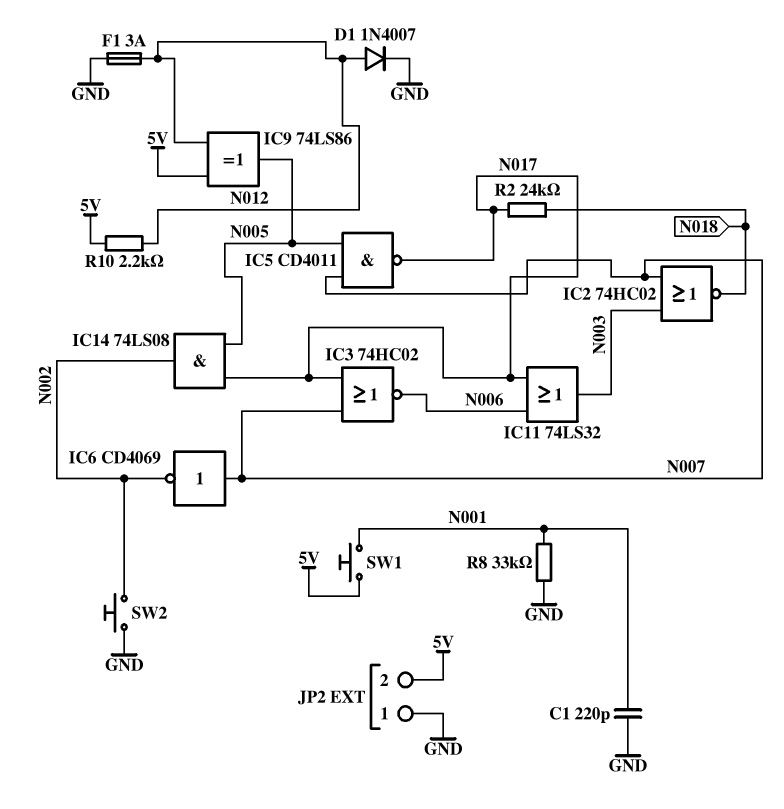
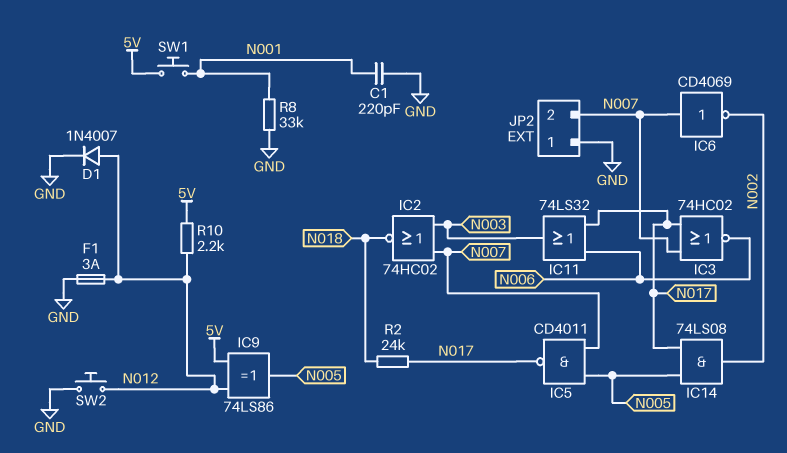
JP2 pin 2: 5V -> N007
SW2: button (GND, N002) -> button (GND, N012)

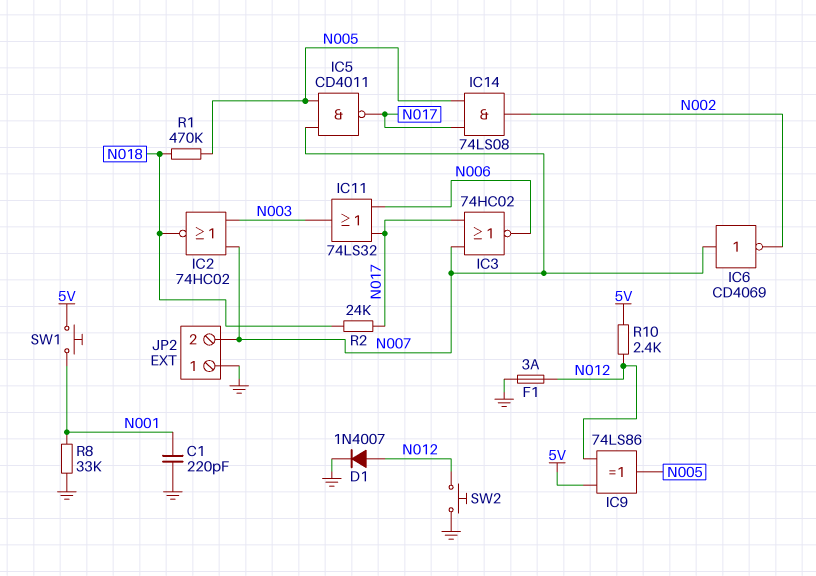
R1: none -> 470k (N005, N018)
R10: 2.2k (5V, N012) -> 2.4k (5V, N012)

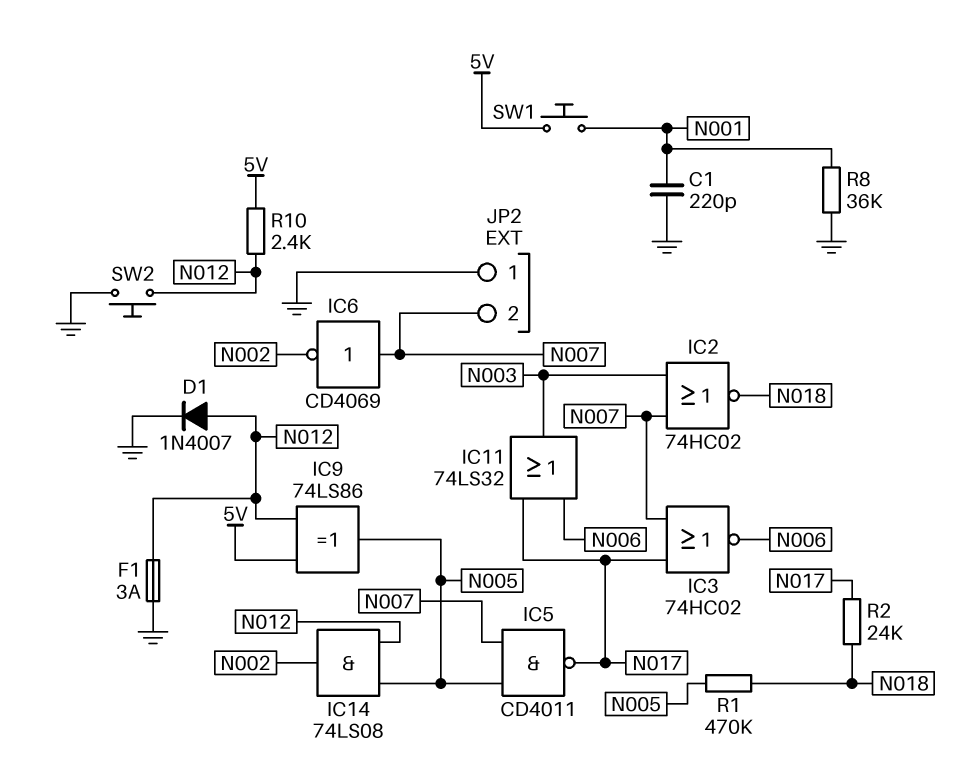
IC14: AND 74LS08 (in N005, in N017, out N002) -> AND 74LS08 (in N005, in N012, out N002)
R8: 33k (GND, N001) -> 36k (GND, N001)

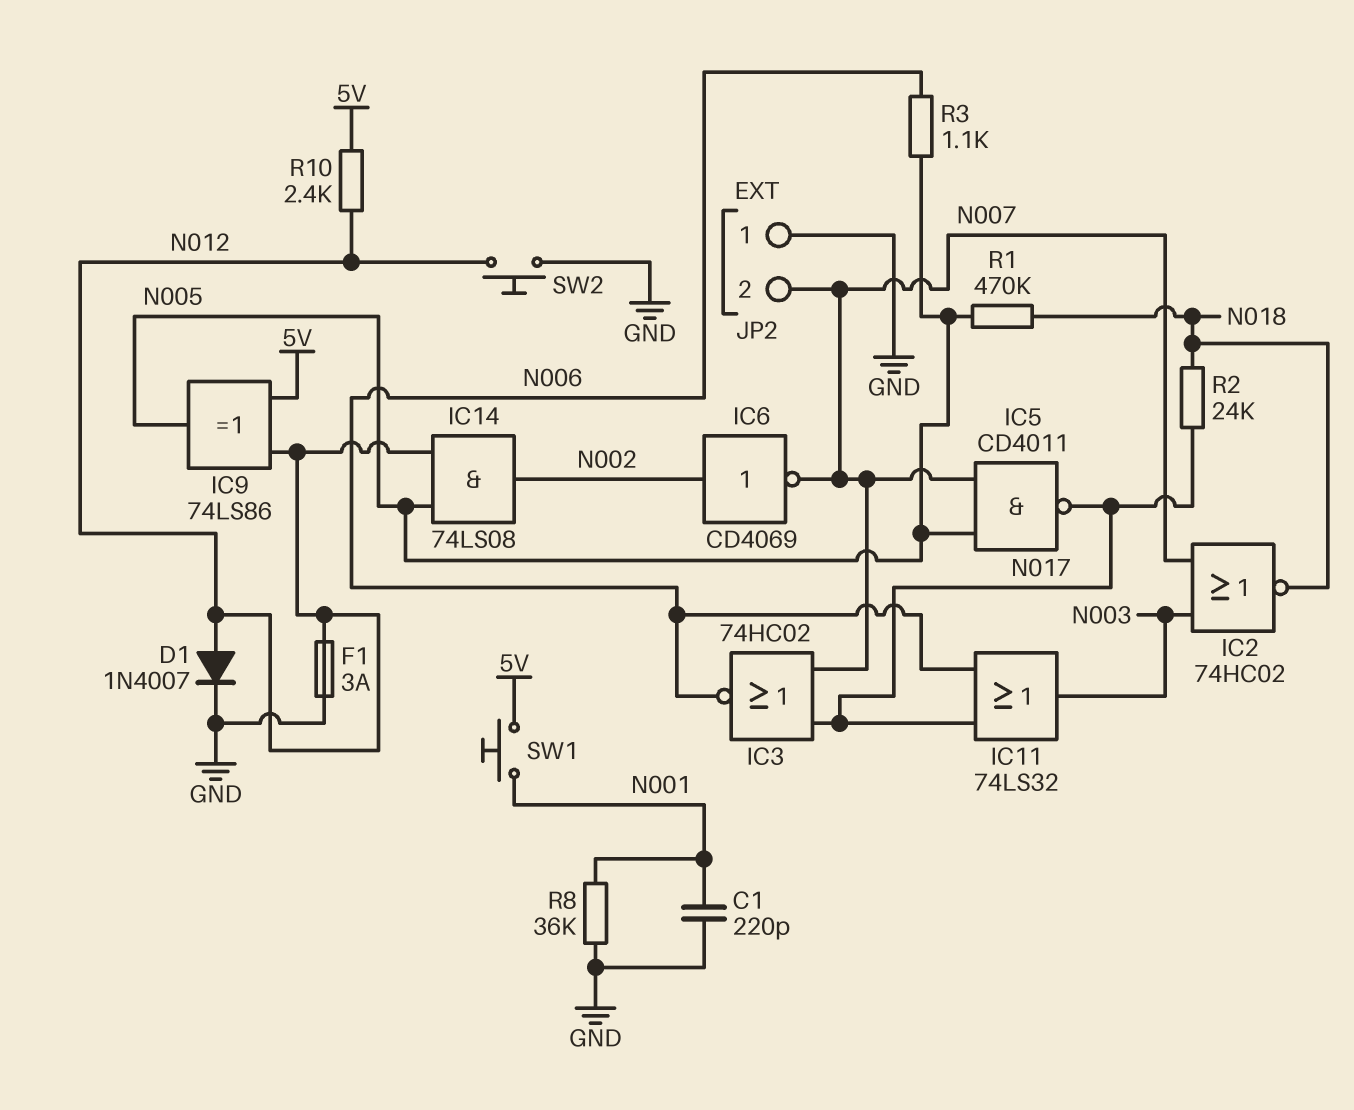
IC6: NOT CD4069 (in N007, out N002) -> NOT CD4069 (in N002, out N007)
R3: none -> 1.1k (N005, N006)

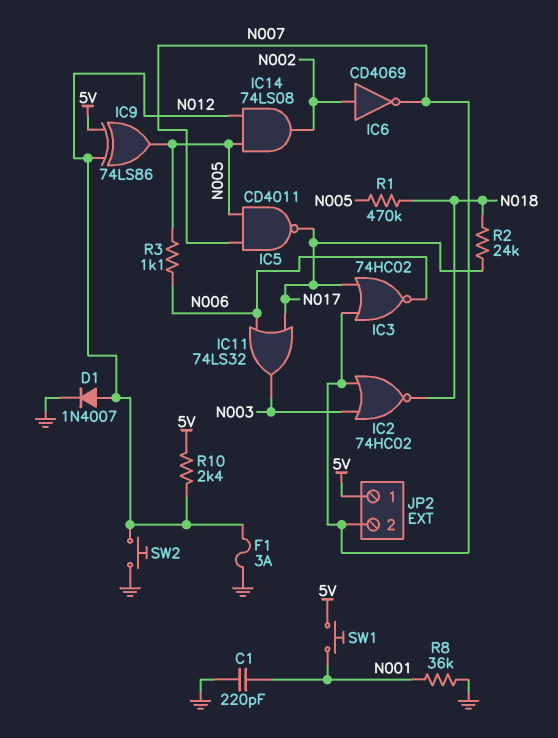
JP2 pin 1: GND -> 5V

